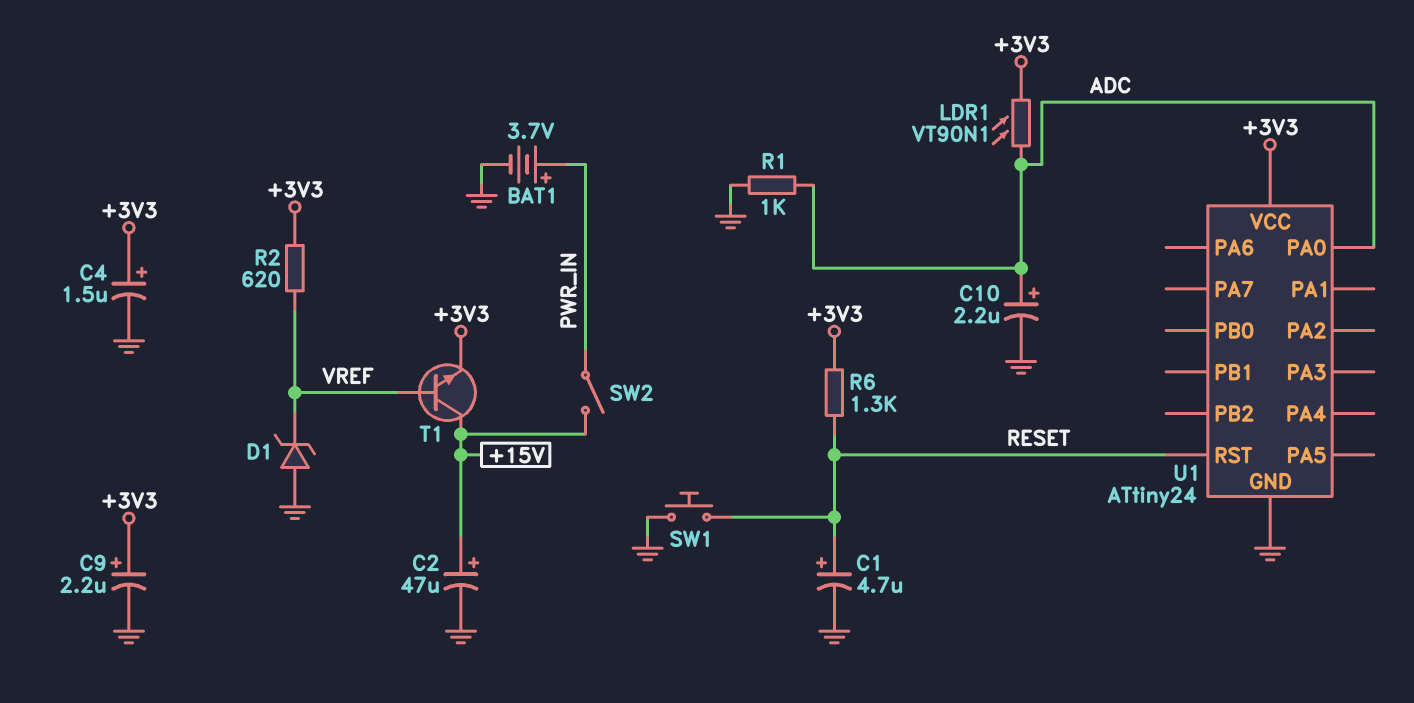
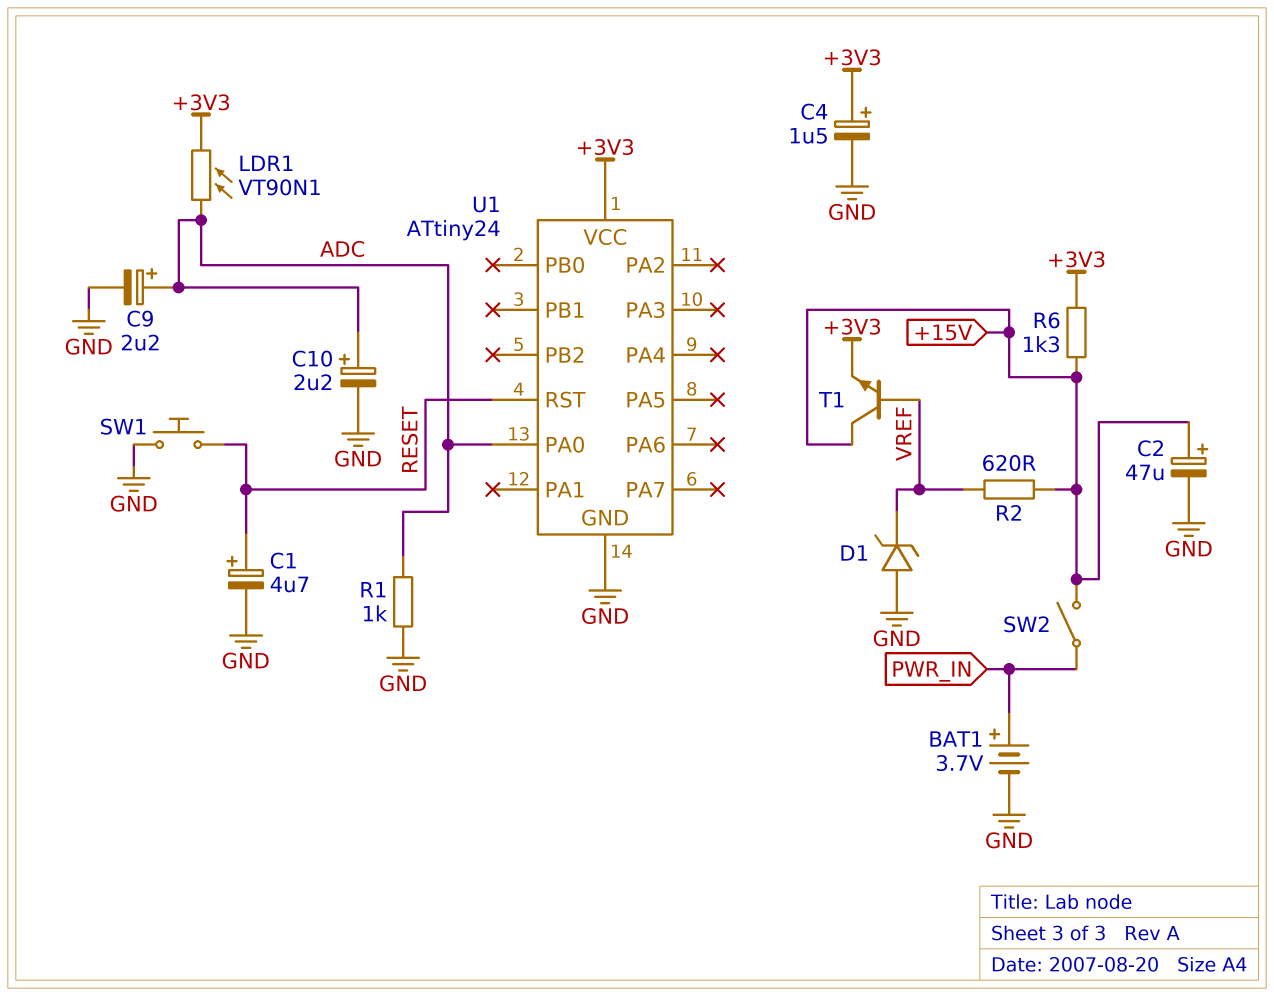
C9: 2.2uF (plus +3V3, minus GND) -> 2.2uF (plus ADC, minus GND)
R2: 620 (+3V3, VREF) -> 620 (+15V, VREF)
R6: 1.3k (+3V3, RESET) -> 1.3k (+3V3, +15V)

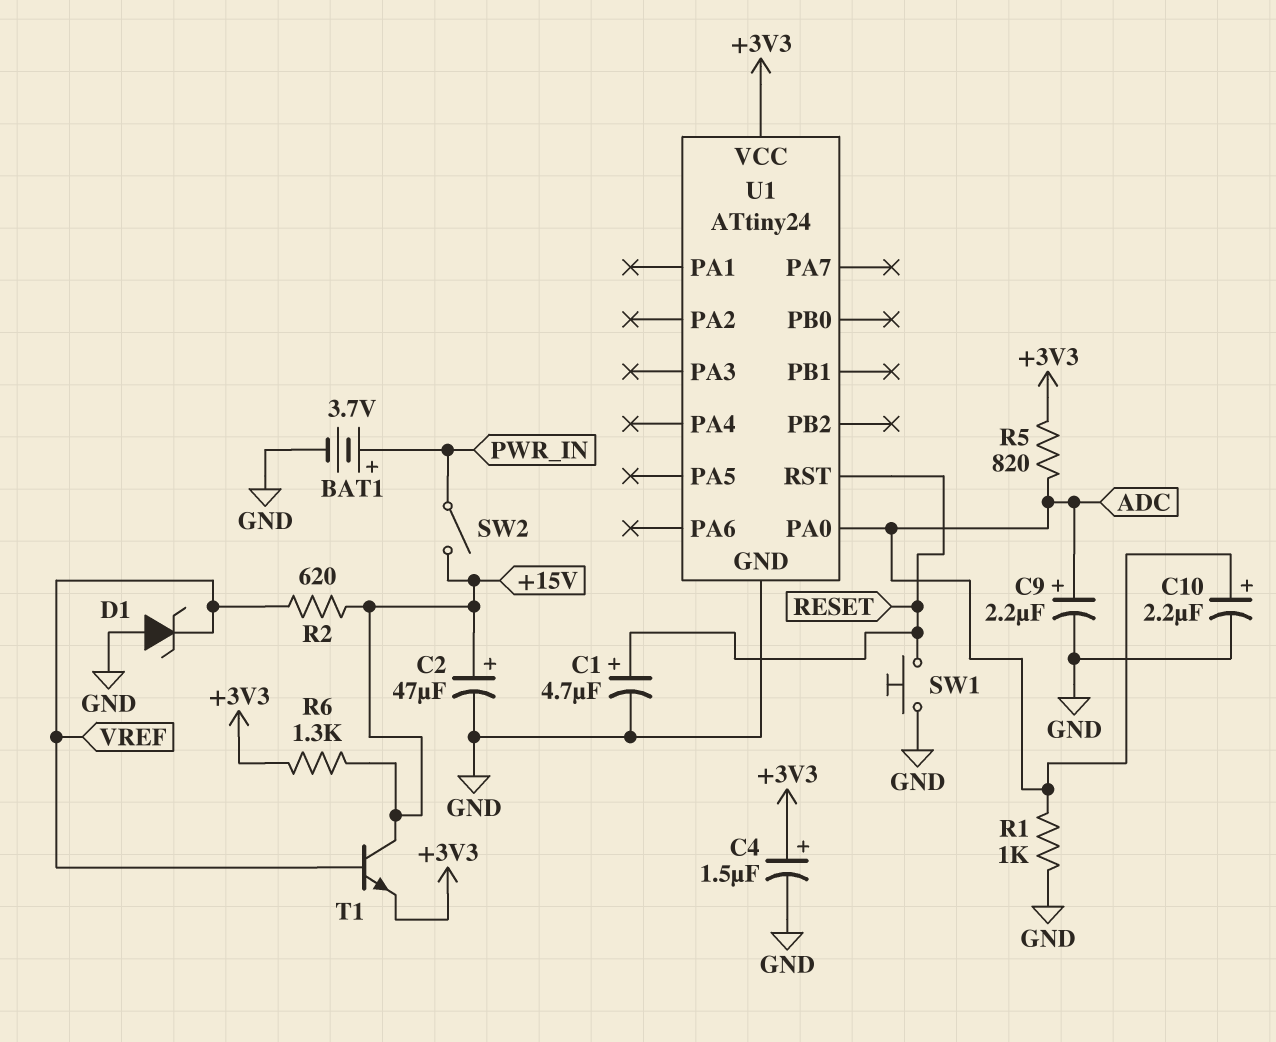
LDR1: VT90N1 (+3V3, ADC) -> none
R5: none -> 820 (+3V3, ADC)

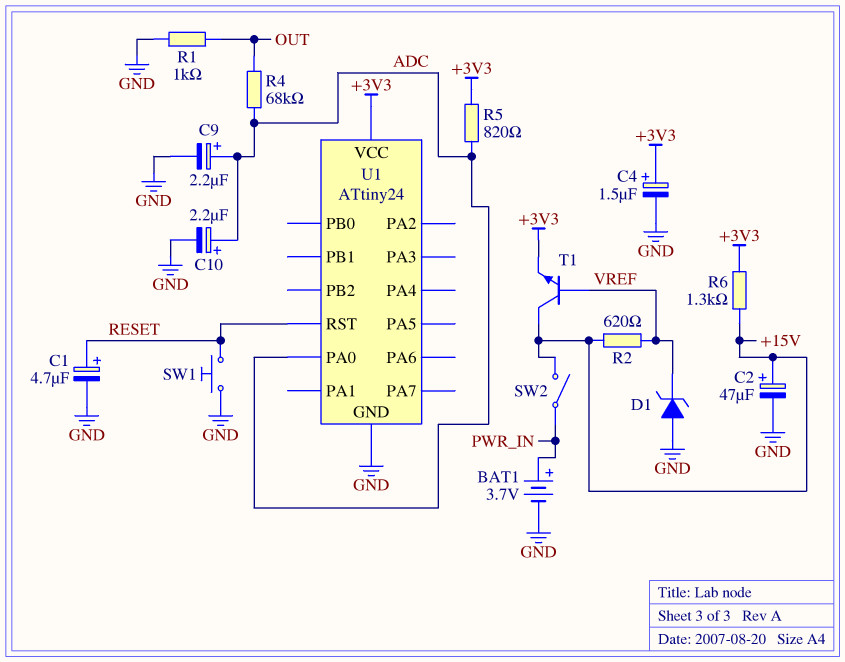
R1: 1k (ADC, GND) -> 1k (GND, OUT)
R4: none -> 68k (ADC, OUT)

